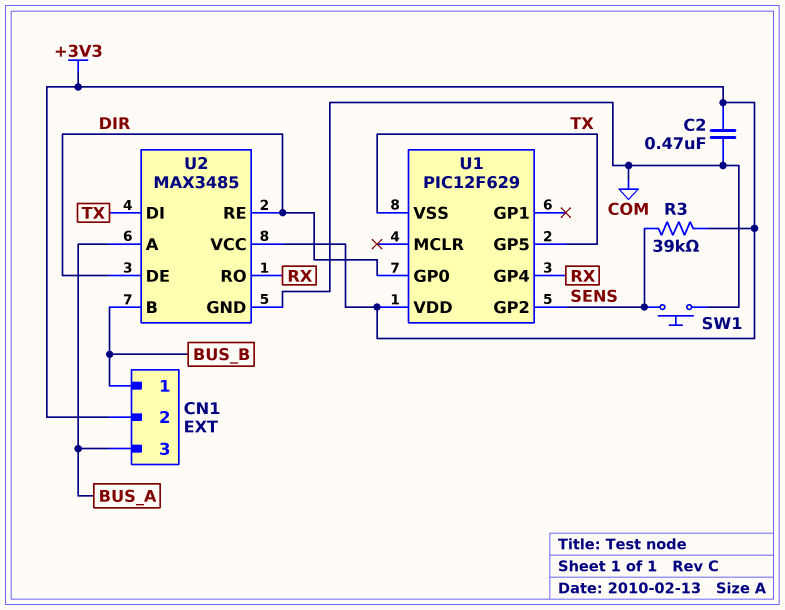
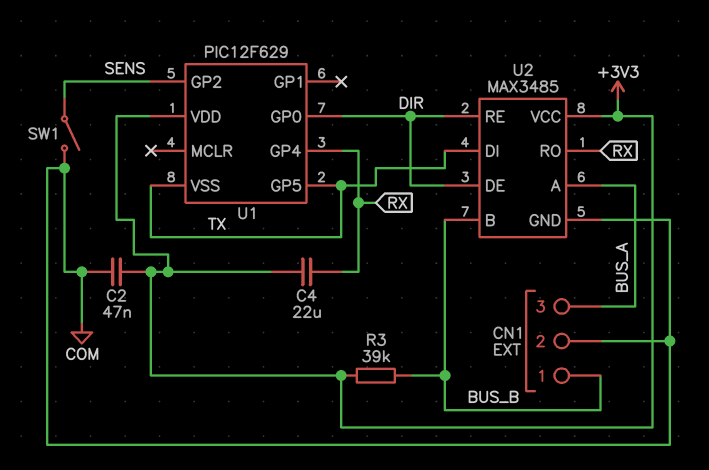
C2: 470nF (+3V3, COM) -> 47nF (+3V3, COM)
C4: none -> 22uF (+3V3, RX)
CN1 pin 2: +3V3 -> COM
R3: 39k (+3V3, SENS) -> 39k (+3V3, BUS_B)
SW1: button (COM, SENS) -> switch (COM, SENS)

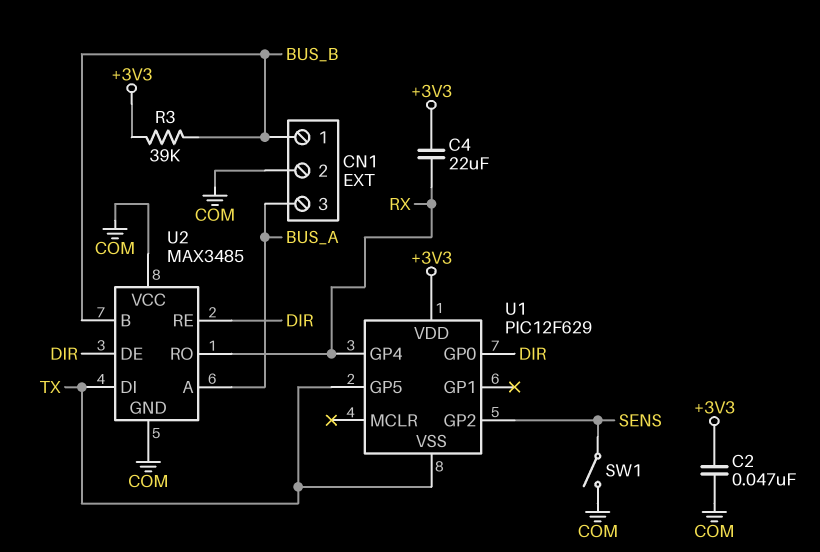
U2 pin VCC: +3V3 -> COM

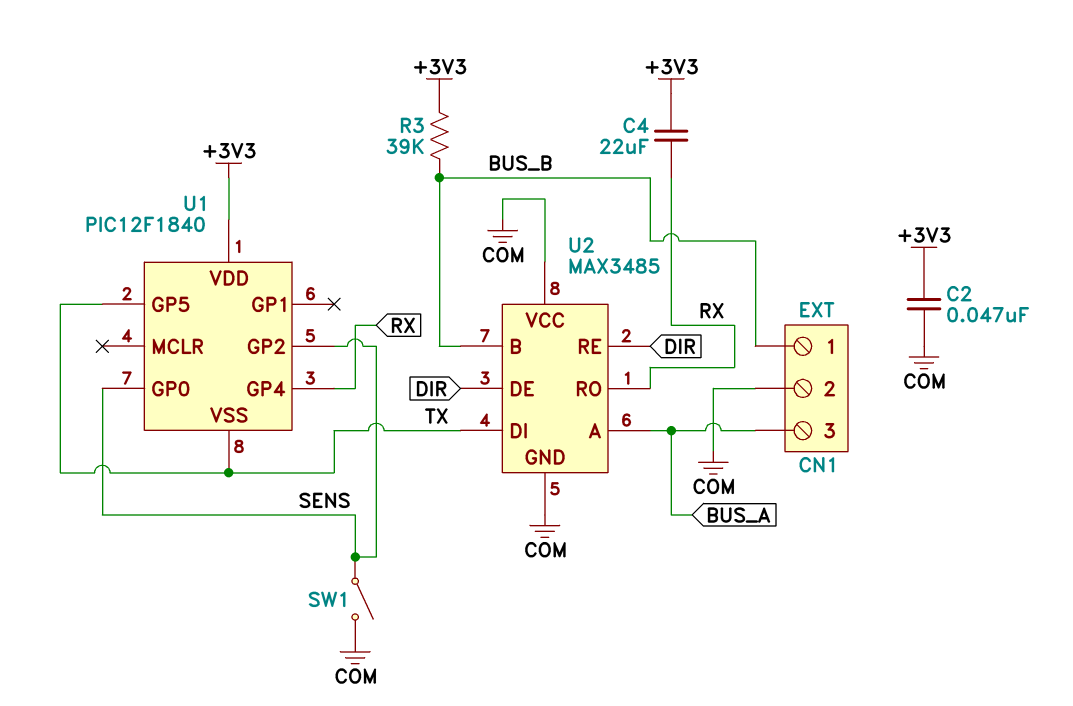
U1: PIC12F629 -> PIC12F1840
U1 pin GP0: DIR -> SENS

